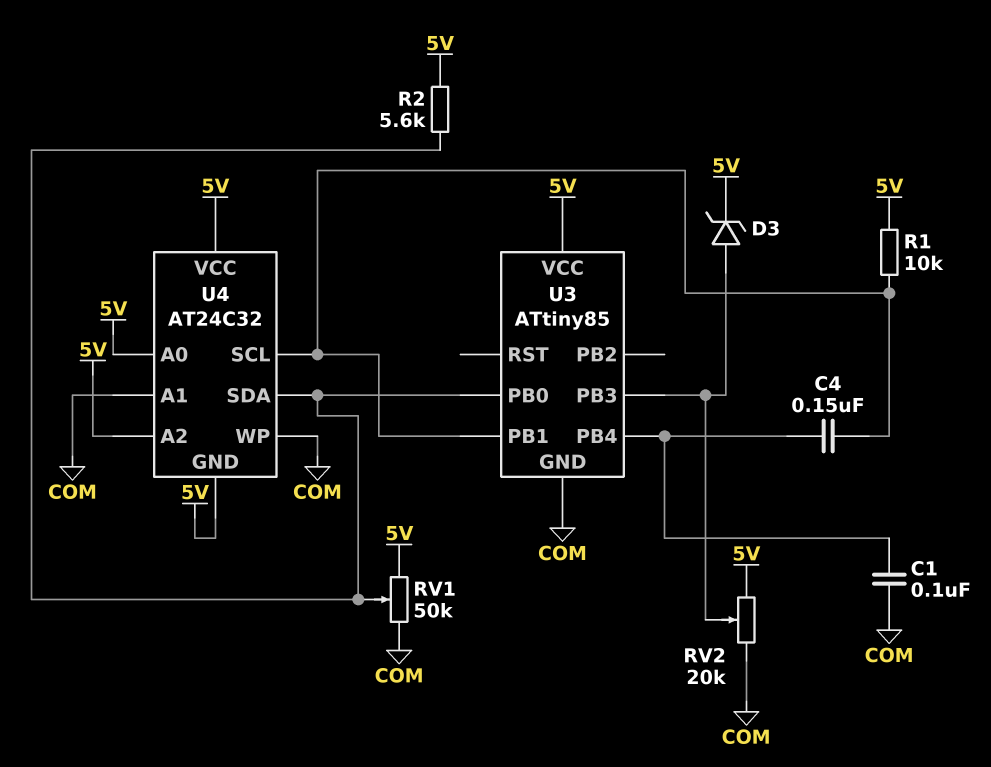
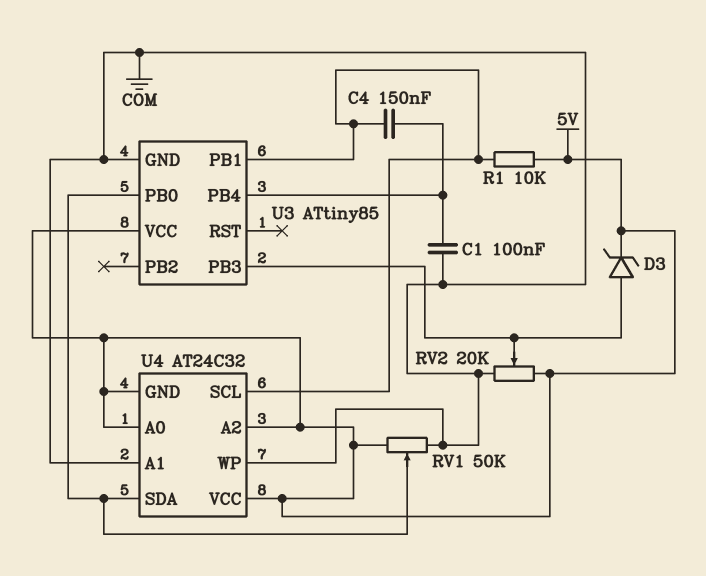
R2: 5.6k (5V, U3/PB0) -> none

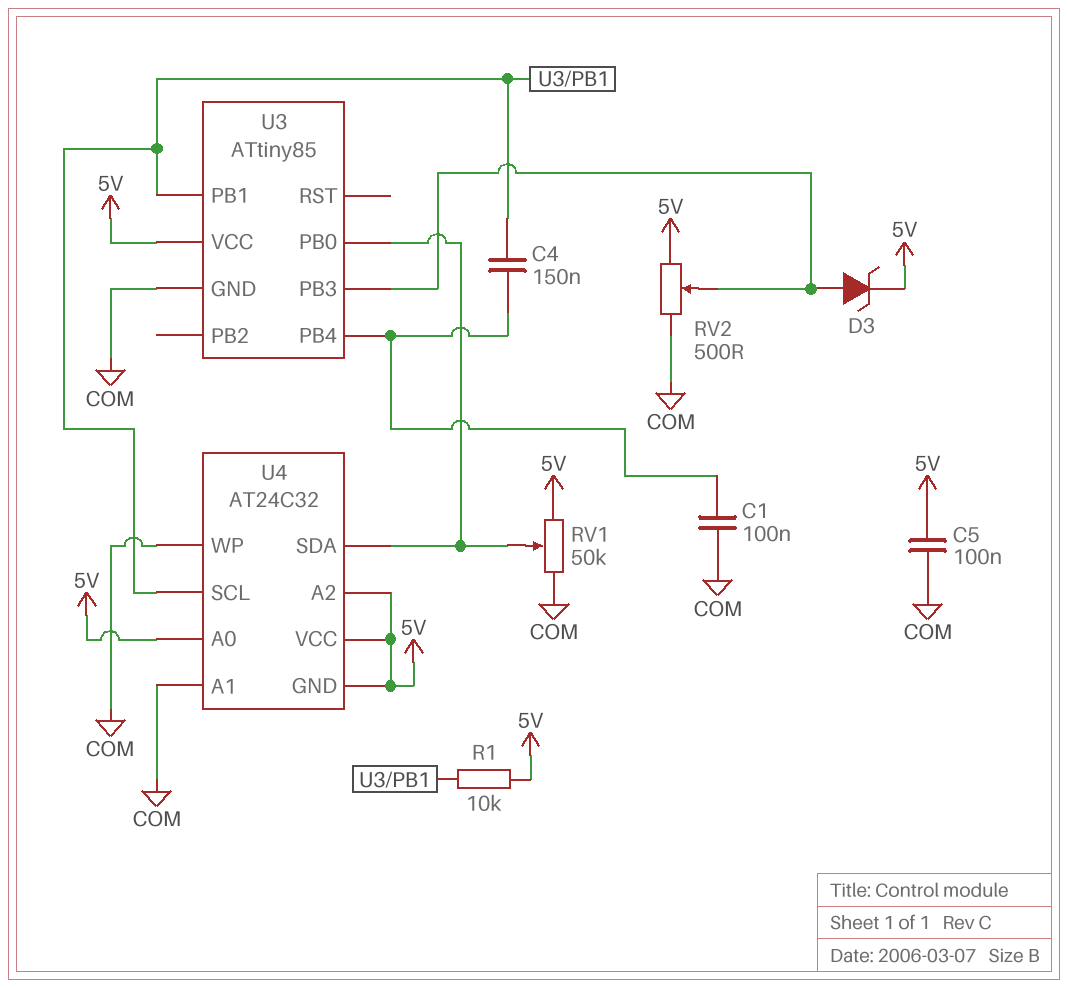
C5: none -> 100nF (5V, COM)
RV2: 20k (5V, COM, wiper U3/PB3) -> 500 (5V, COM, wiper U3/PB3)

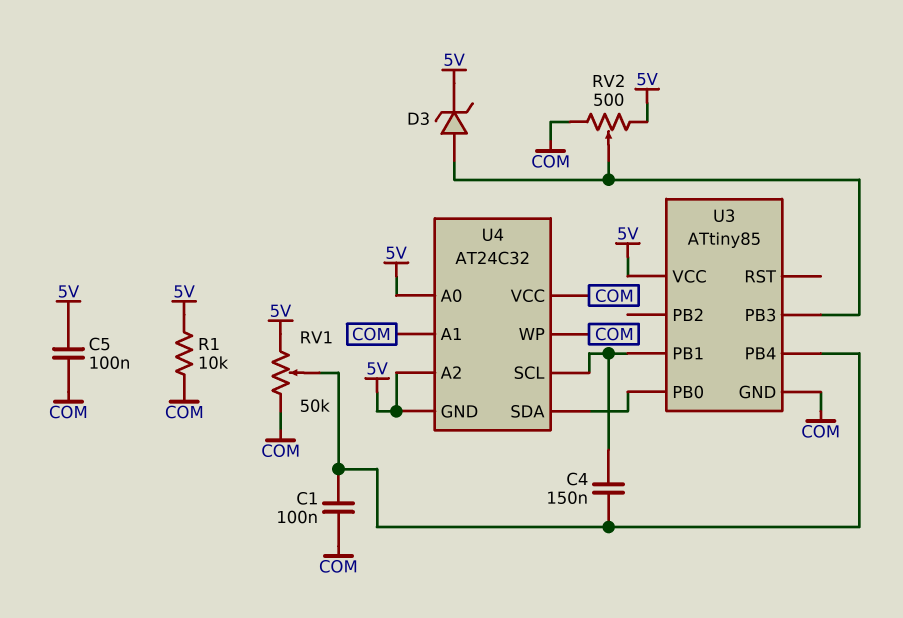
R1: 10k (5V, U3/PB1) -> 10k (5V, COM)
RV1: 50k (5V, COM, wiper U3/PB0) -> 50k (5V, COM, wiper U3/PB4)
U4 pin VCC: 5V -> COM

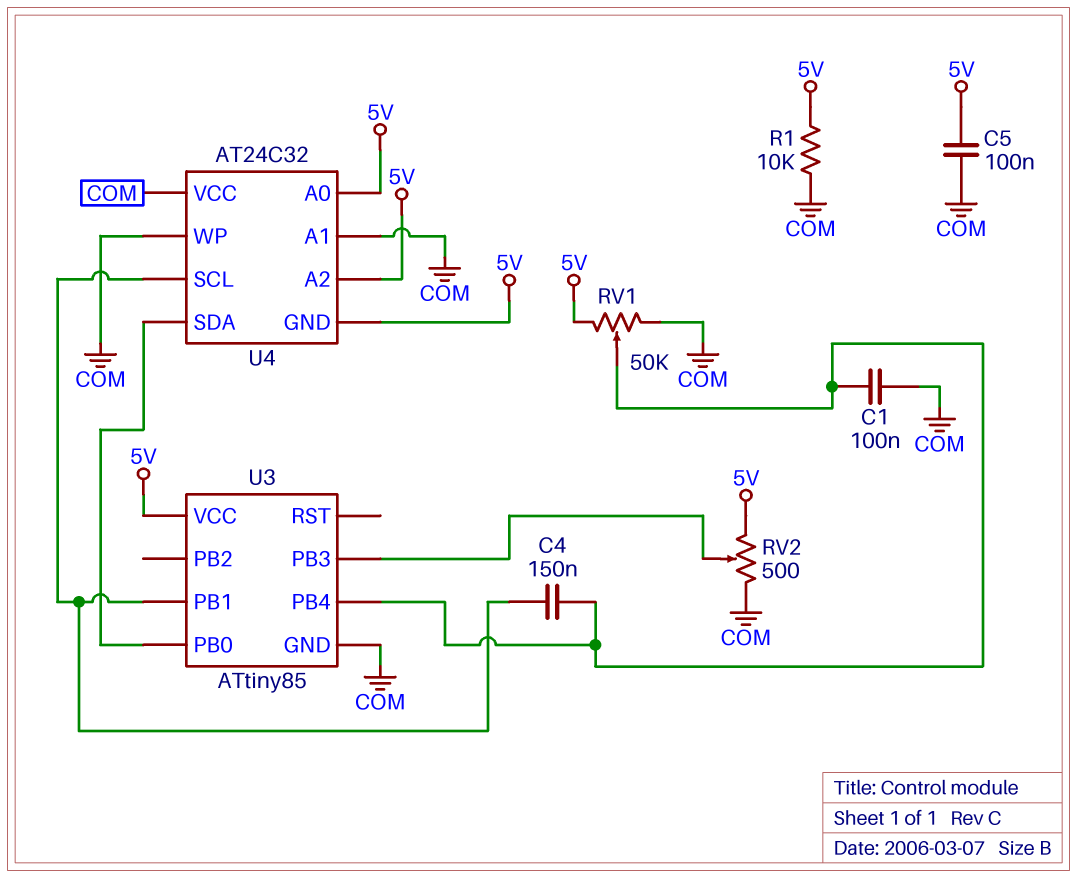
D3: zener (A U3/PB3, K 5V) -> none

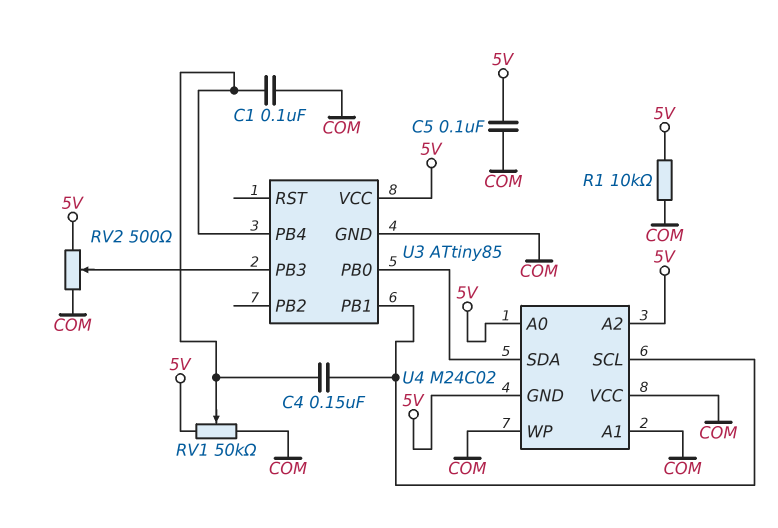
U4: AT24C32 -> M24C02

